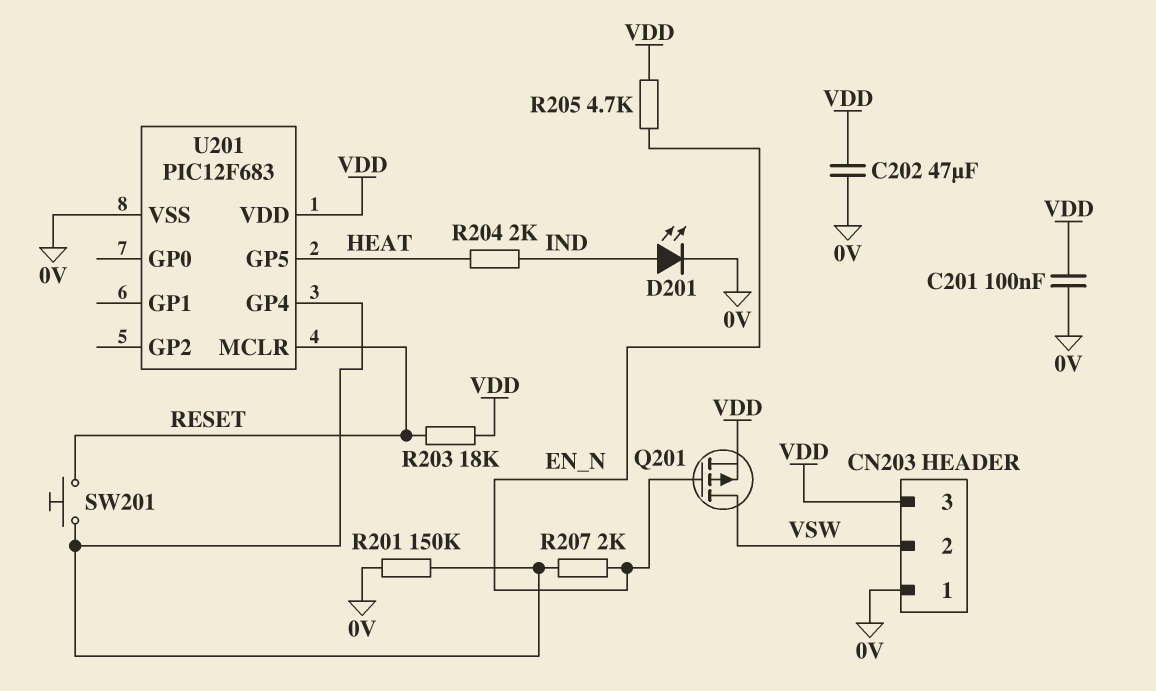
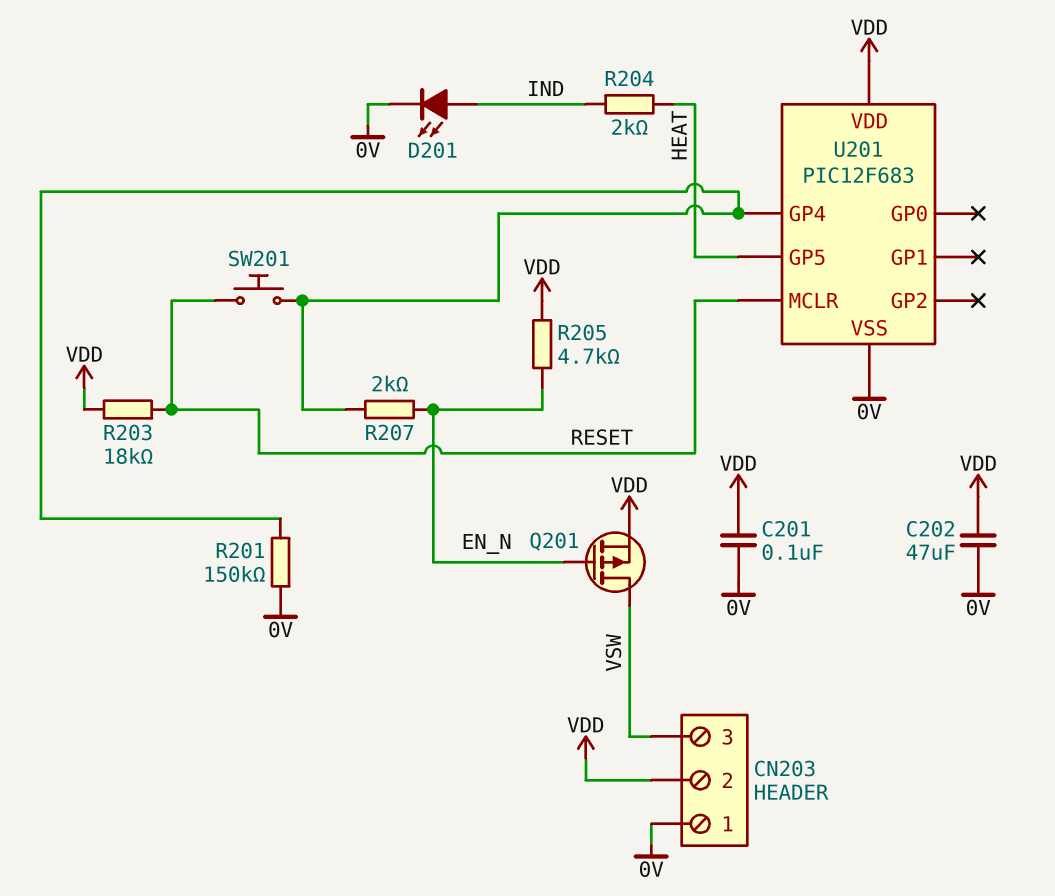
CN203 pin 2: VSW -> VDD
CN203 pin 3: VDD -> VSW

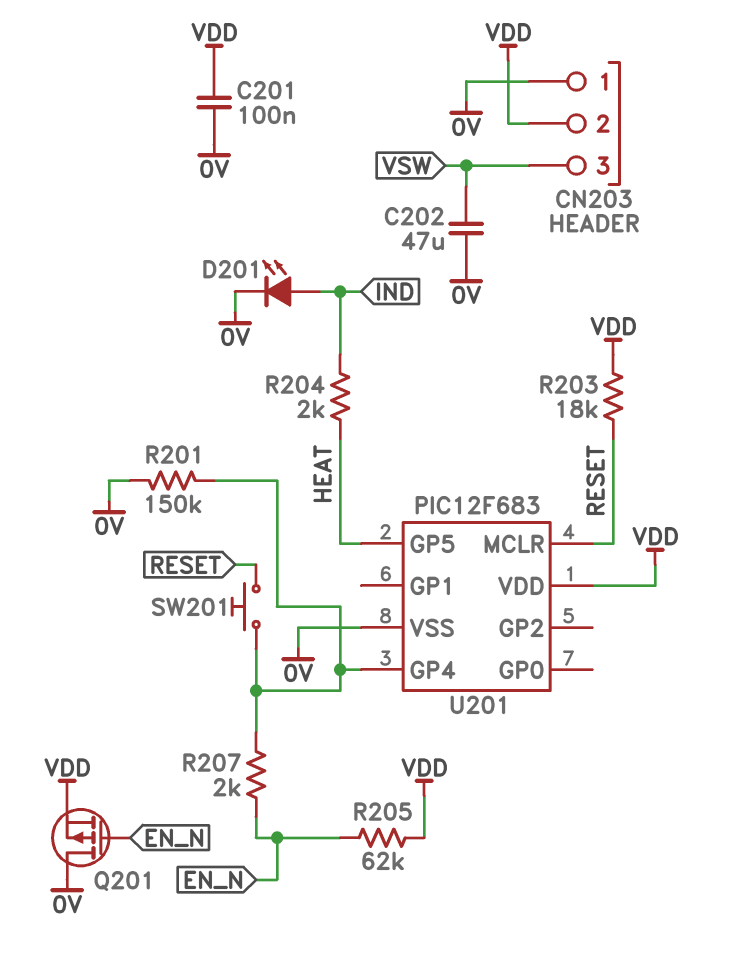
C202: 47uF (0V, VDD) -> 47uF (0V, VSW)
Q201: PMOS (G EN_N, D VSW, S VDD) -> PMOS (G EN_N, D 0V, S VDD)
R205: 4.7k (EN_N, VDD) -> 62k (EN_N, VDD)

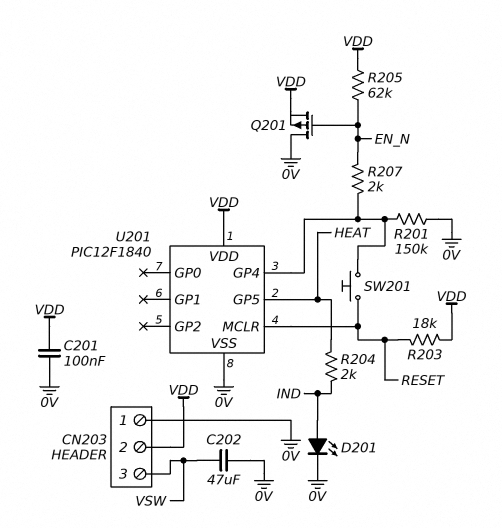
U201: PIC12F683 -> PIC12F1840

